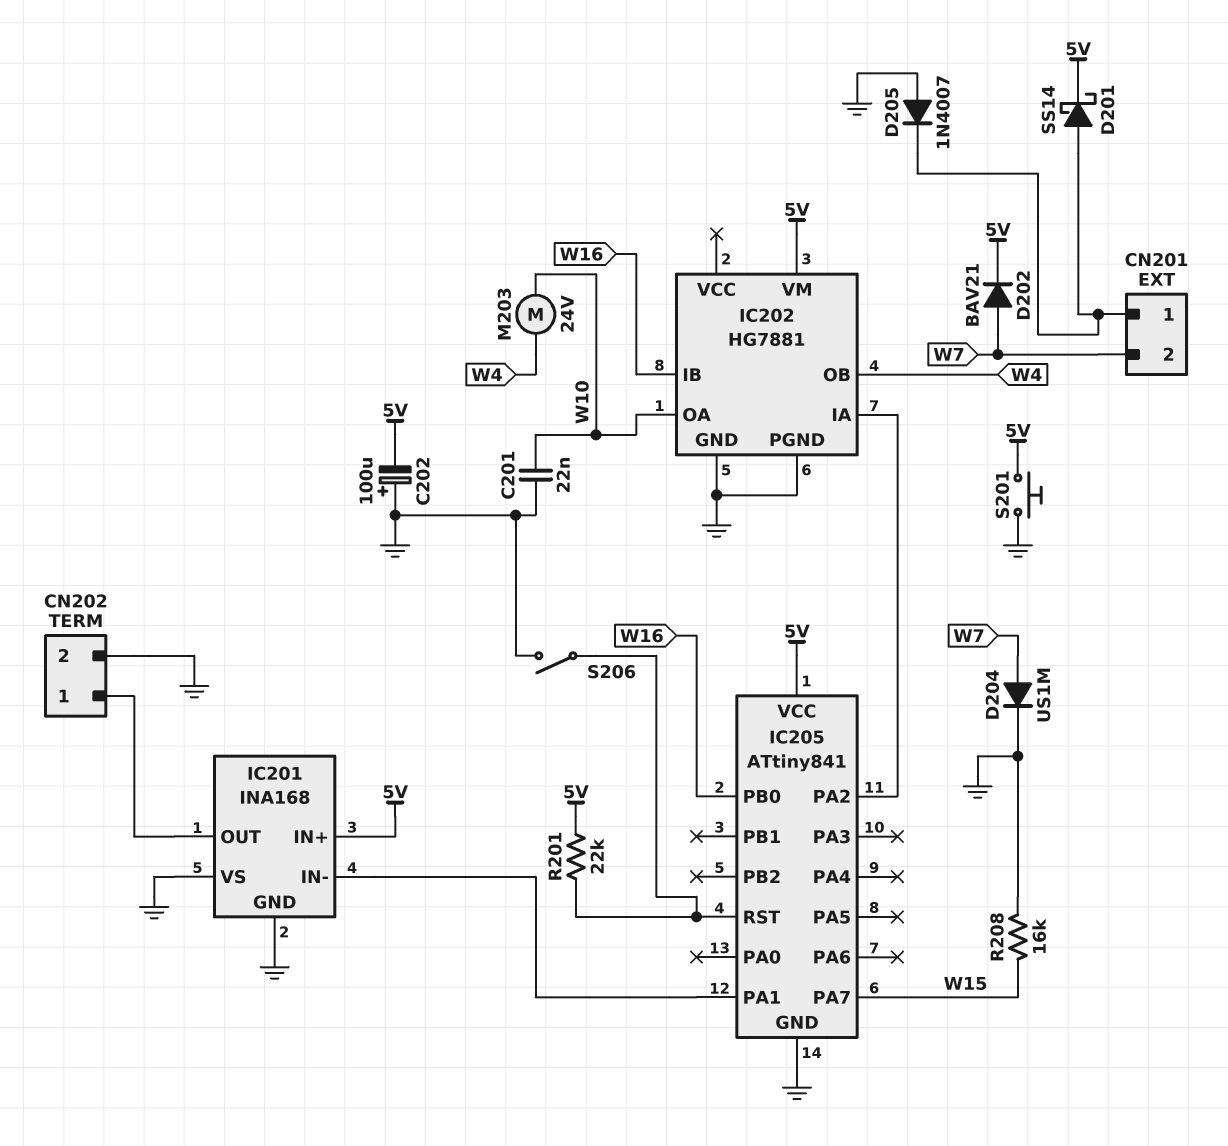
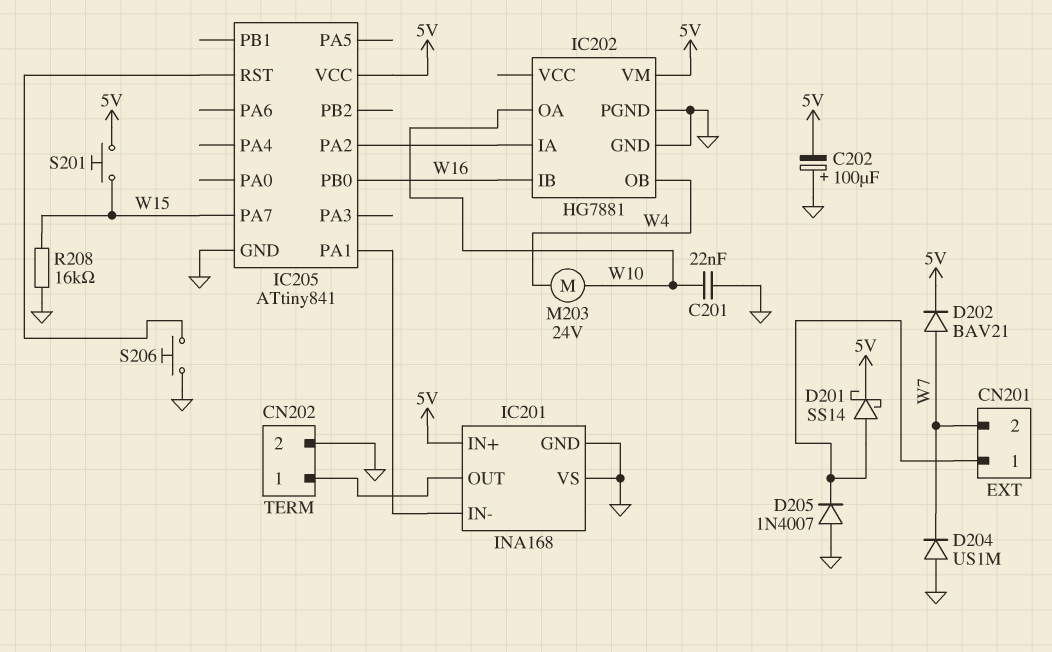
D204: diode US1M (A W7, K GND) -> diode US1M (A GND, K W7)
R201: 22k (5V, IC205/RST) -> none
S201: button (5V, GND) -> button (5V, W15)
S206: switch (GND, IC205/RST) -> button (GND, IC205/RST)

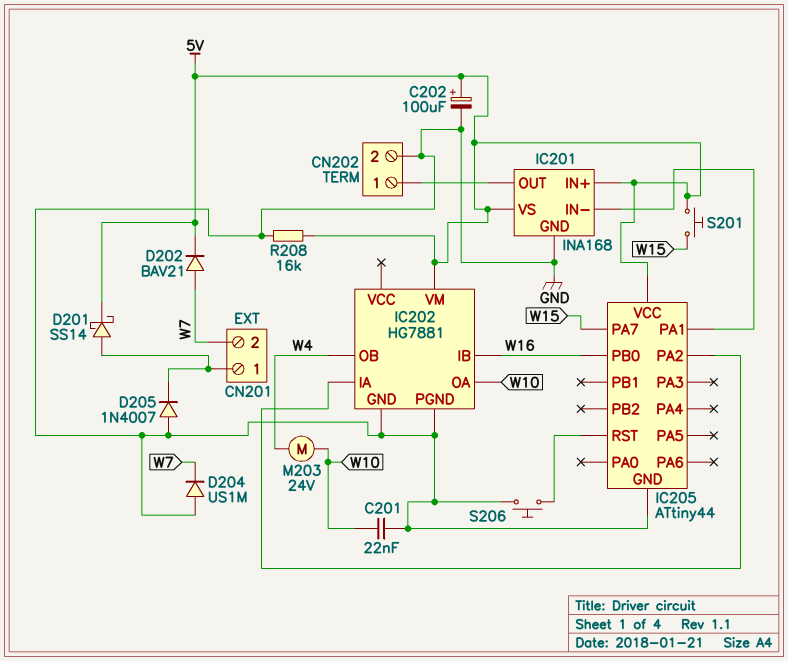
C202: 100uF (plus GND, minus 5V) -> 100uF (plus 5V, minus GND)
IC201 pin VS: GND -> 5V
IC205: ATtiny841 -> ATtiny44
R208: 16k (GND, W15) -> 16k (5V, GND)

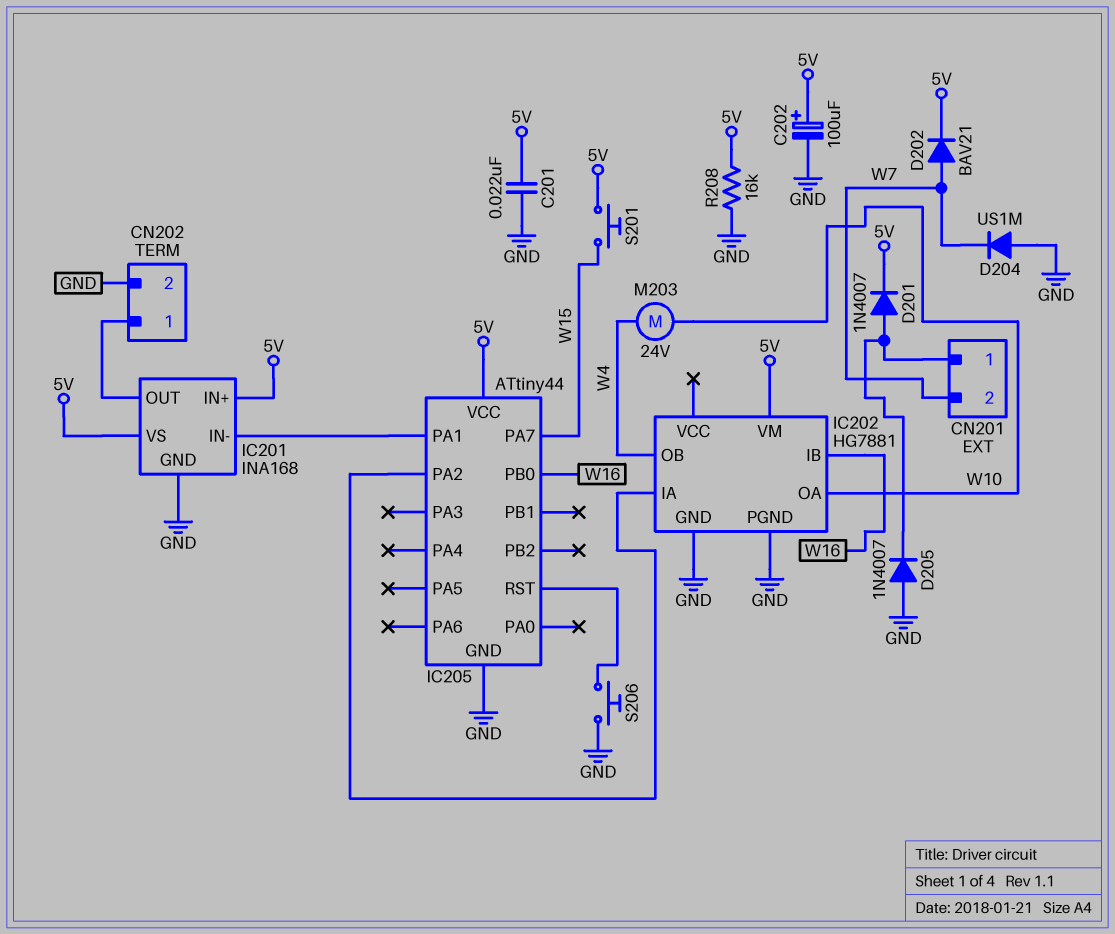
C201: 22nF (GND, W10) -> 22nF (5V, GND)
D201: schottky SS14 (A CN201/1, K 5V) -> diode 1N4007 (A CN201/1, K 5V)

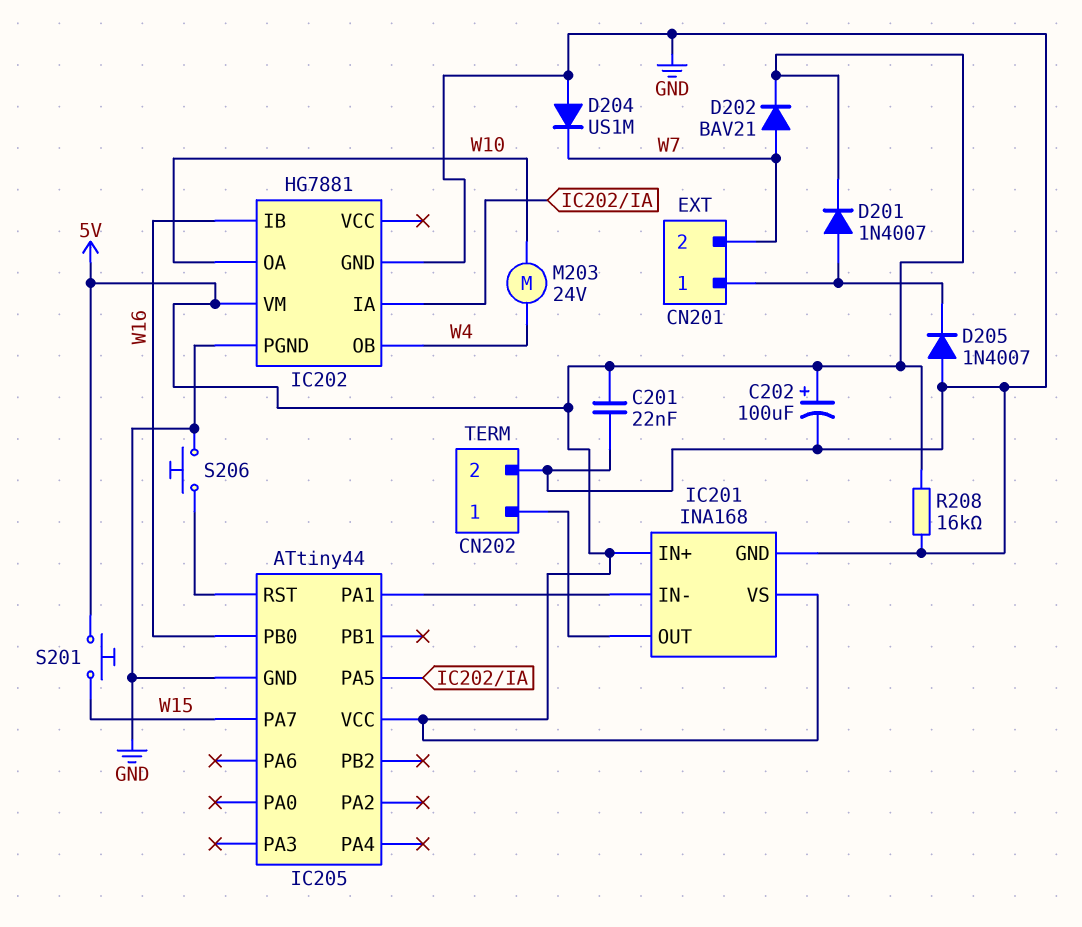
IC205 pin PA2: IC202/IA -> none
IC205 pin PA5: none -> IC202/IA

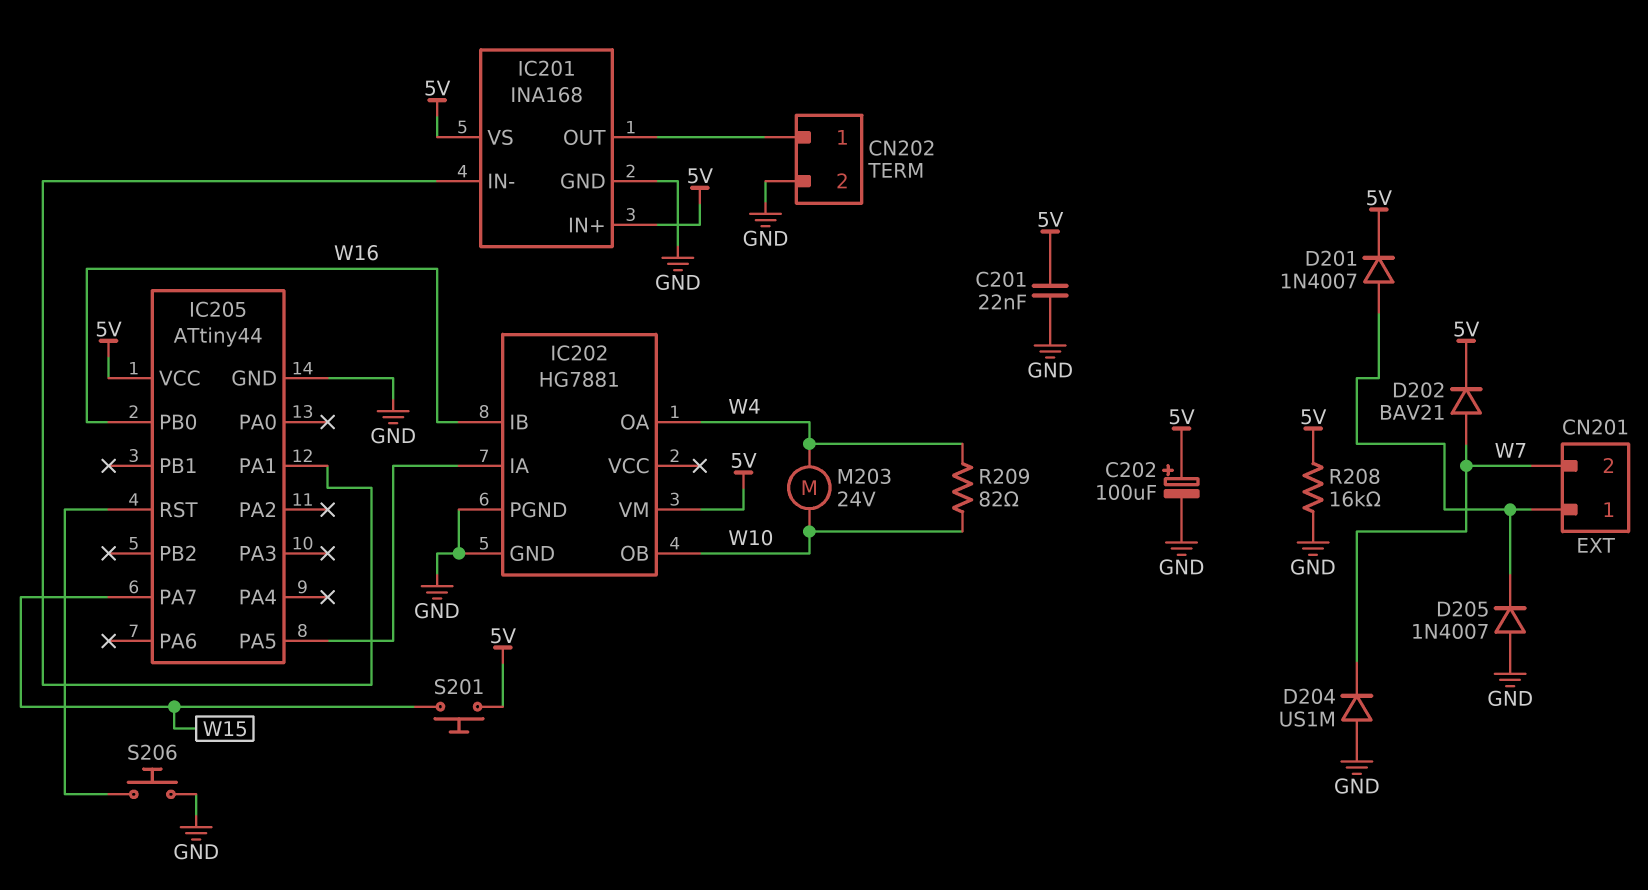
IC202 pin OA: W10 -> W4
IC202 pin OB: W4 -> W10
R209: none -> 82 (W4, W10)

